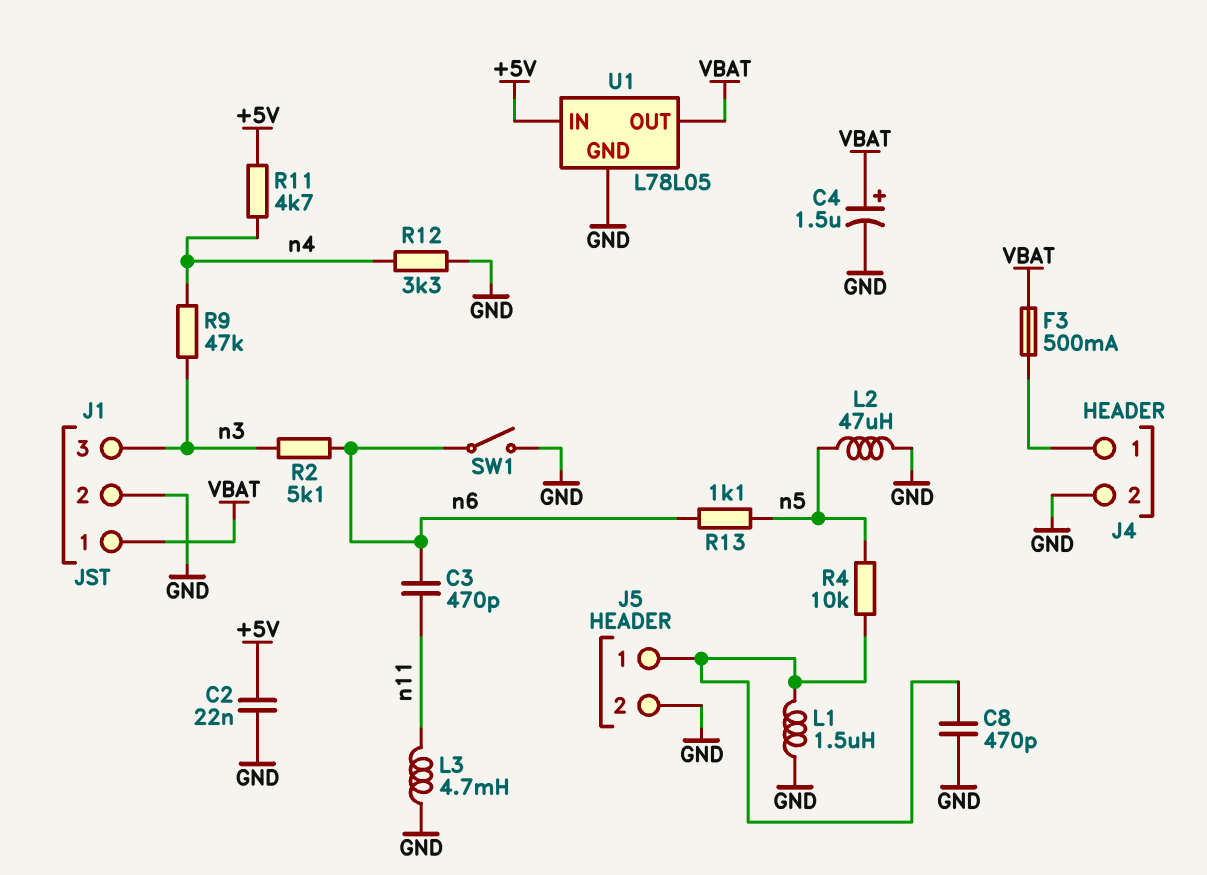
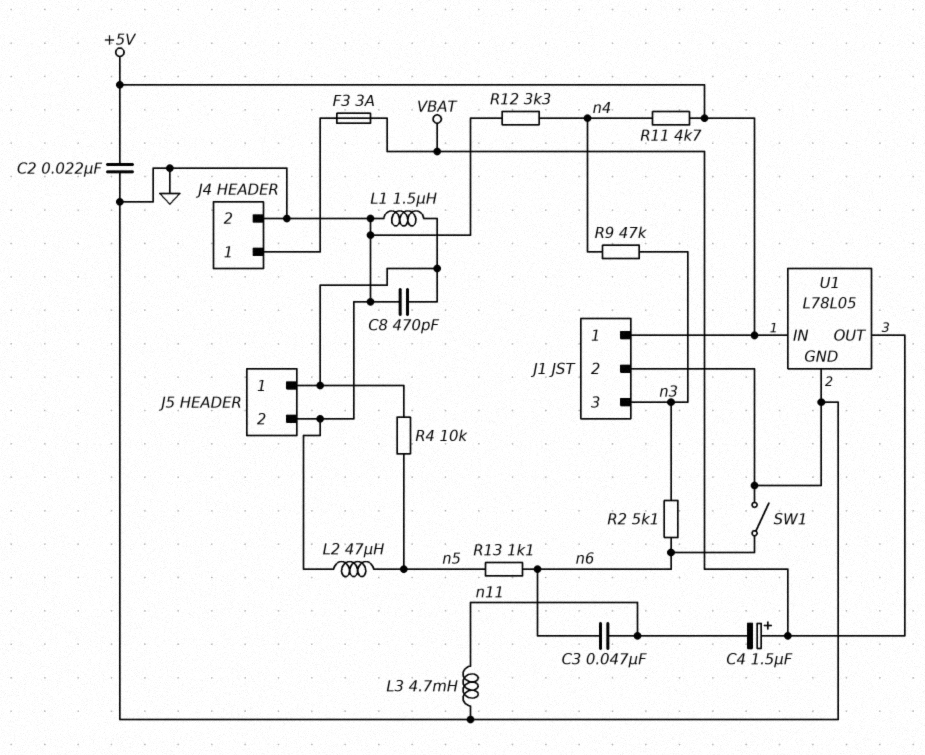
C3: 470pF (n6, n11) -> 47nF (n6, n11)
C4: 1.5uF (plus VBAT, minus GND) -> 1.5uF (plus VBAT, minus n11)
F3: 500mA (J4/1, VBAT) -> 3A (J4/1, VBAT)
J1 pin 1: VBAT -> +5V

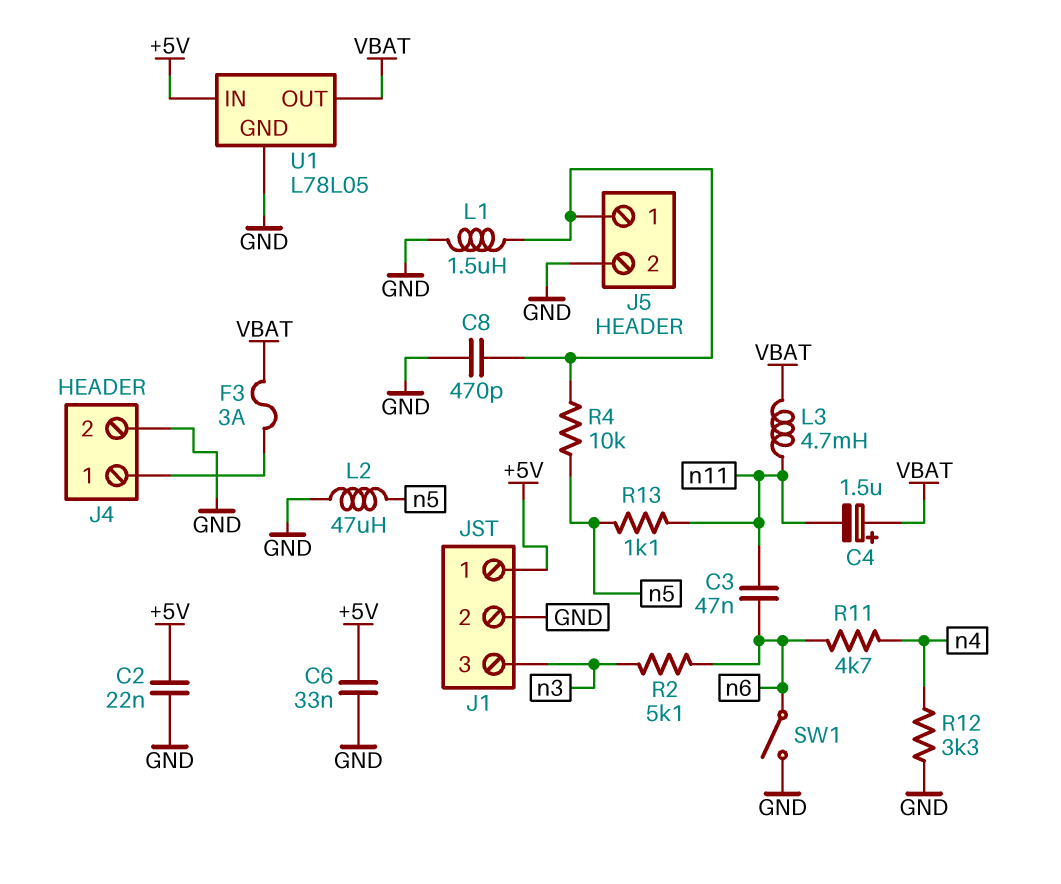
C6: none -> 33nF (+5V, GND)
L3: 4.7mH (GND, n11) -> 4.7mH (VBAT, n11)
R9: 47k (n3, n4) -> none
R11: 4.7k (+5V, n4) -> 4.7k (n4, n6)
R13: 1.1k (n5, n6) -> 1.1k (n5, n11)

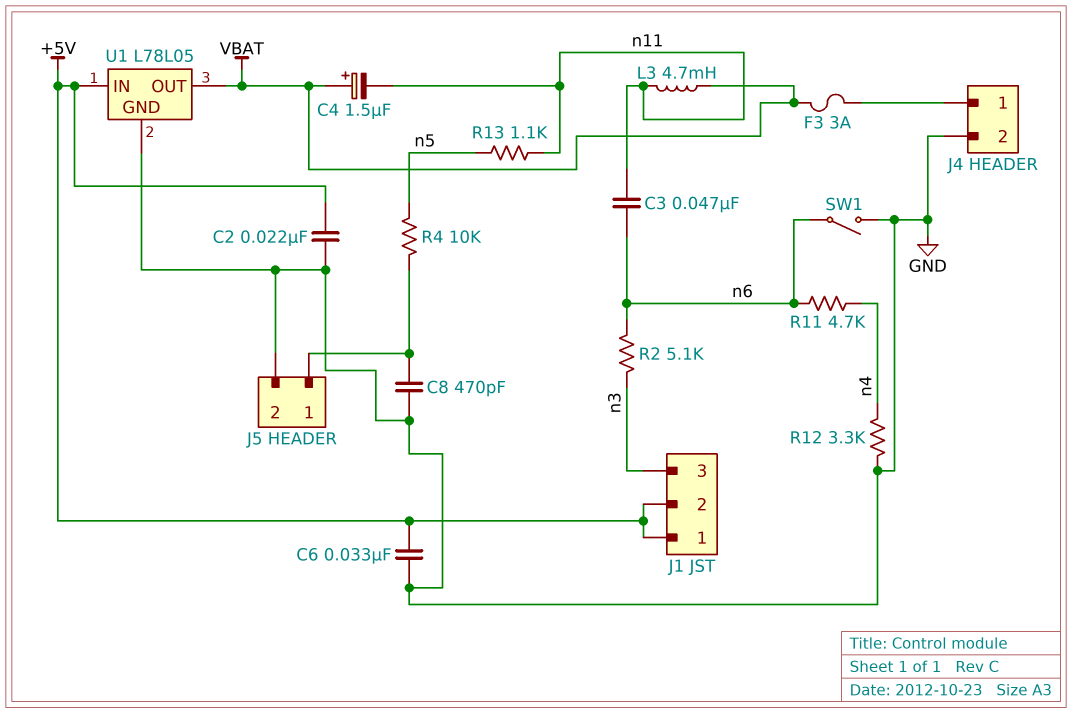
J1 pin 2: GND -> +5V
L1: 1.5uH (GND, J5/1) -> none
L2: 47uH (GND, n5) -> none

